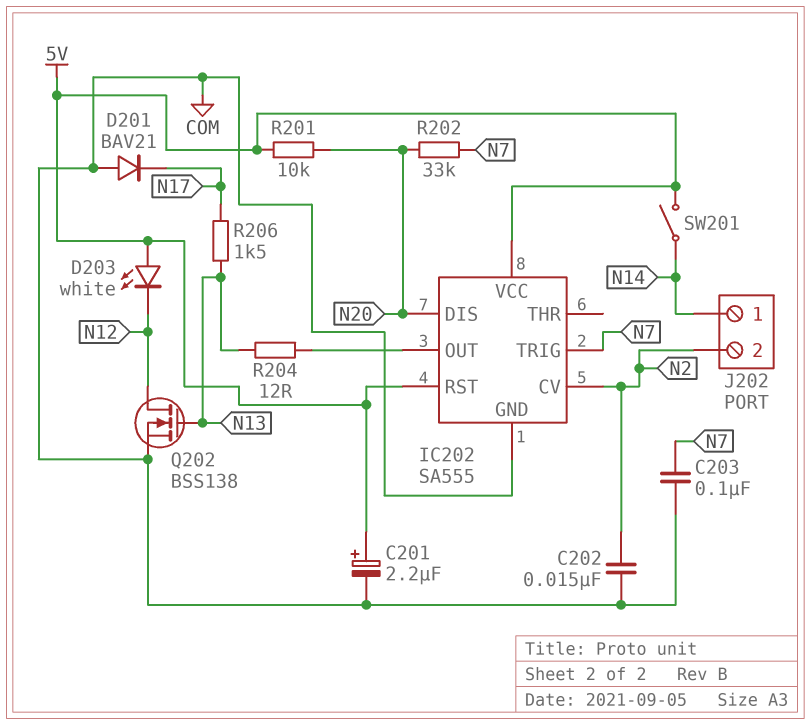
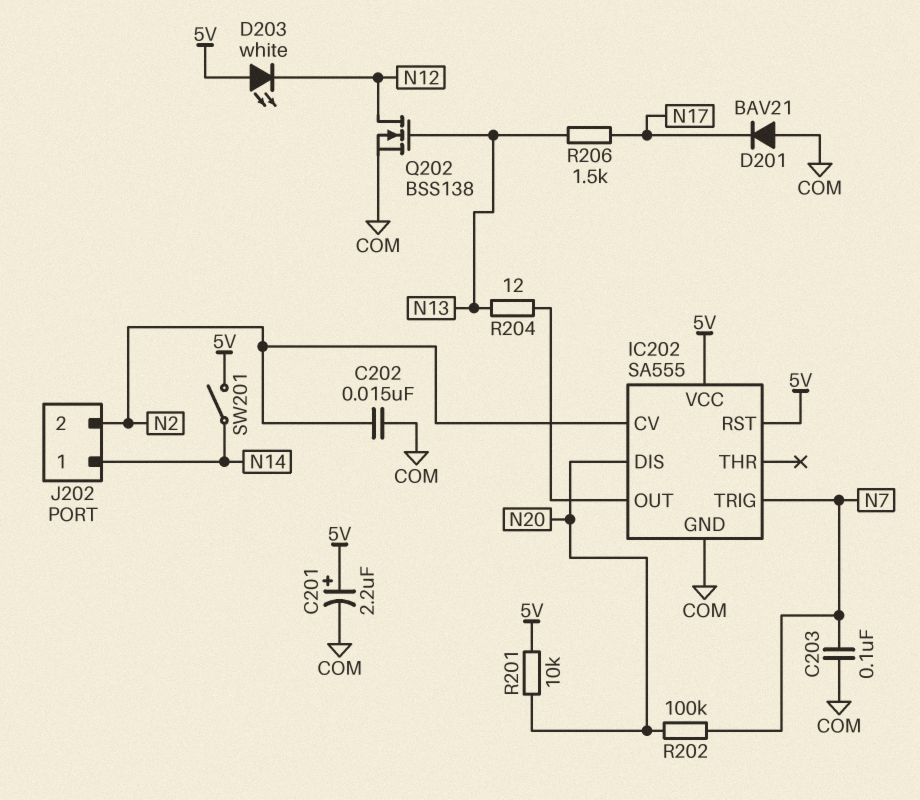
R202: 33k (N7, N20) -> 100k (N7, N20)

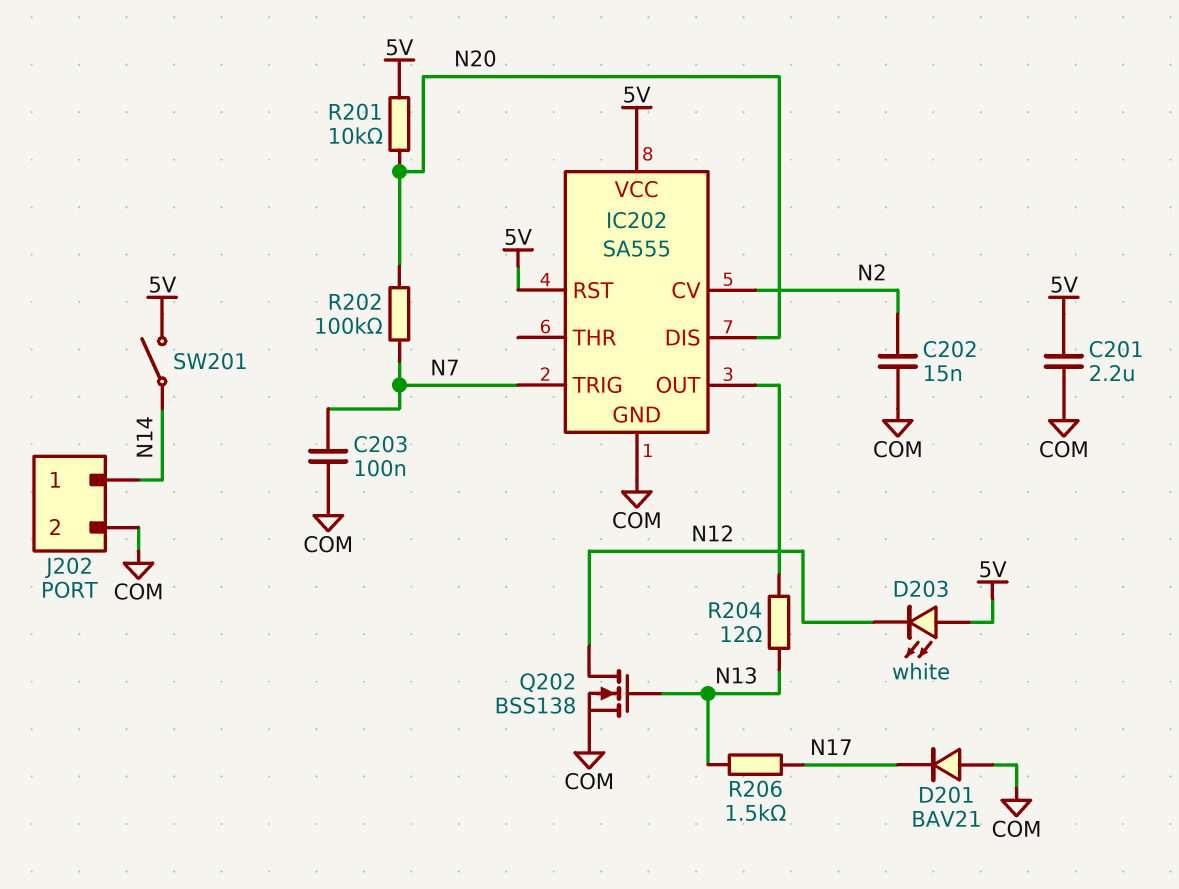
C201: 2.2uF (plus 5V, minus COM) -> 2.2uF (5V, COM)
J202 pin 2: N2 -> COM

